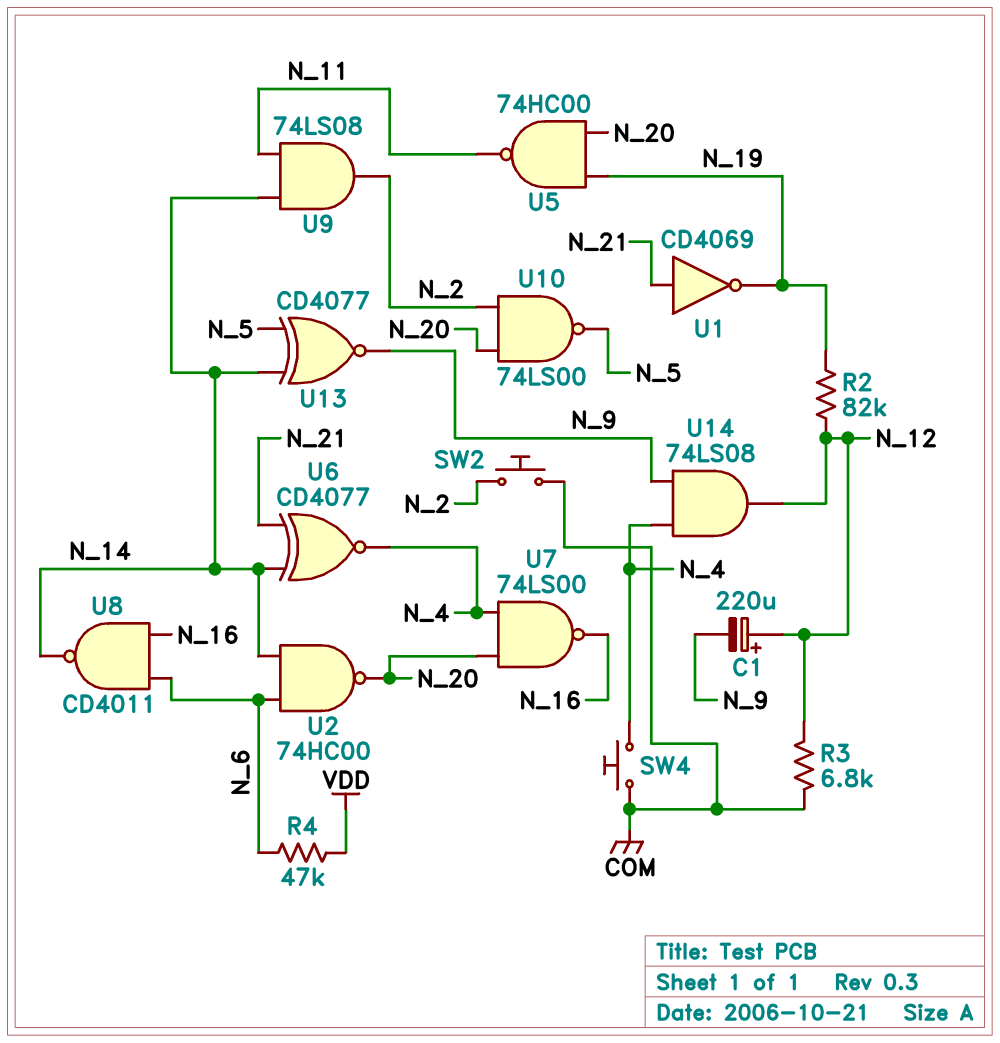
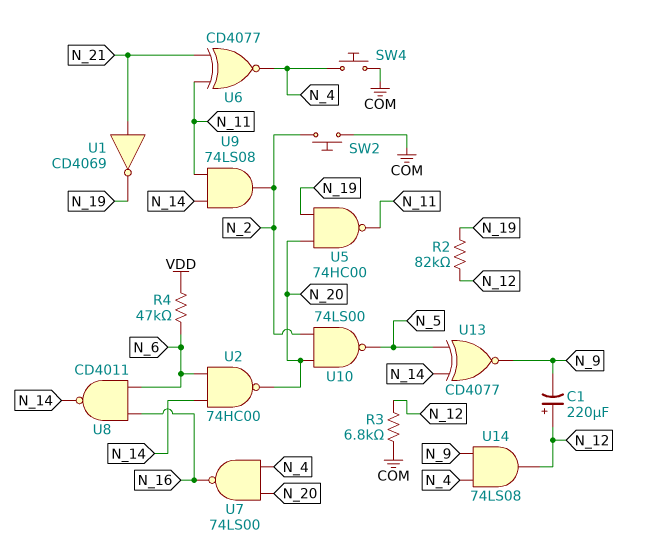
U6: XNOR CD4077 (in N_14, in N_21, out N_4) -> XNOR CD4077 (in N_11, in N_21, out N_4)

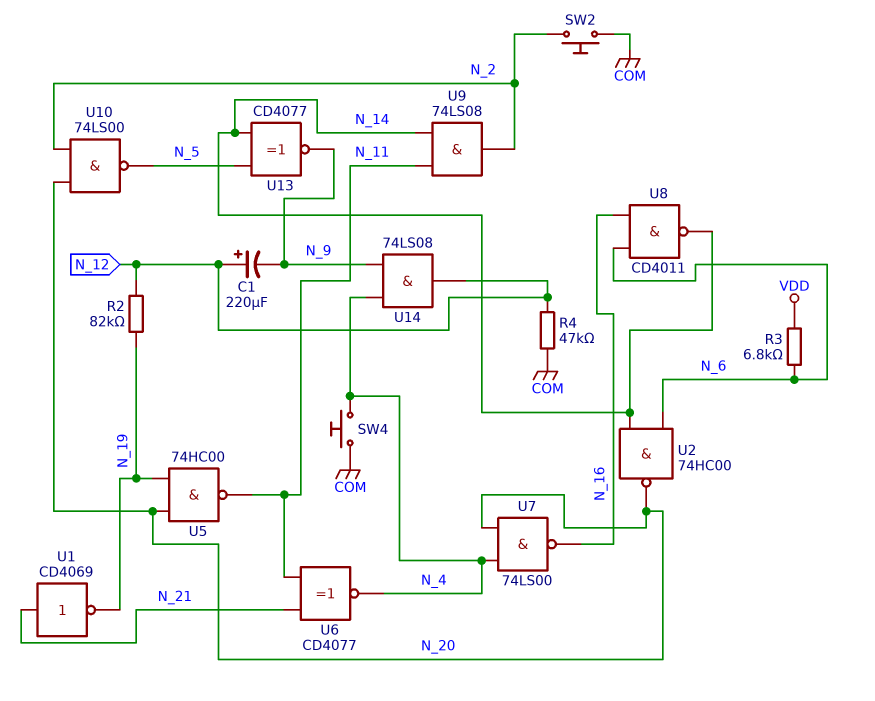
R3: 6.8k (COM, N_12) -> 6.8k (N_6, VDD)
R4: 47k (N_6, VDD) -> 47k (COM, N_12)

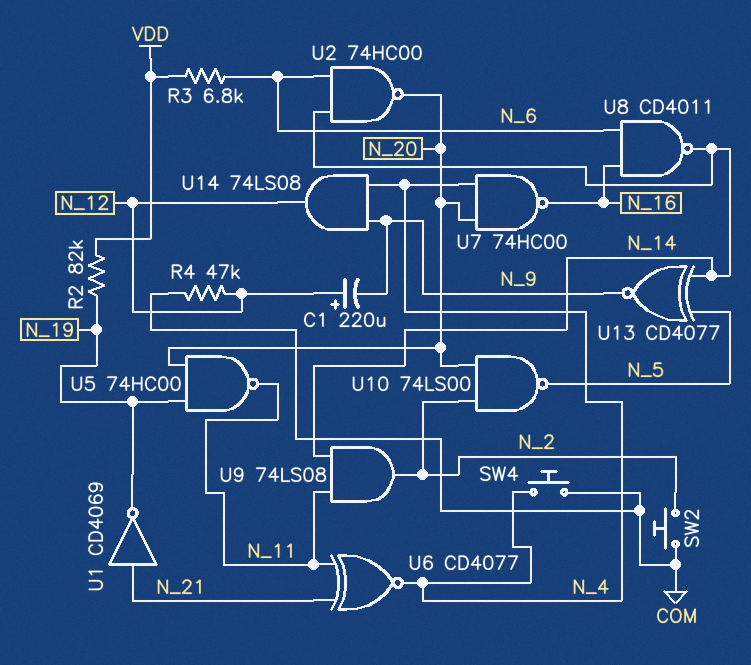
R2: 82k (N_12, N_19) -> 82k (N_19, VDD)
U7: NAND 74LS00 (in N_4, in N_20, out N_16) -> NAND 74HC00 (in N_4, in N_20, out N_16)

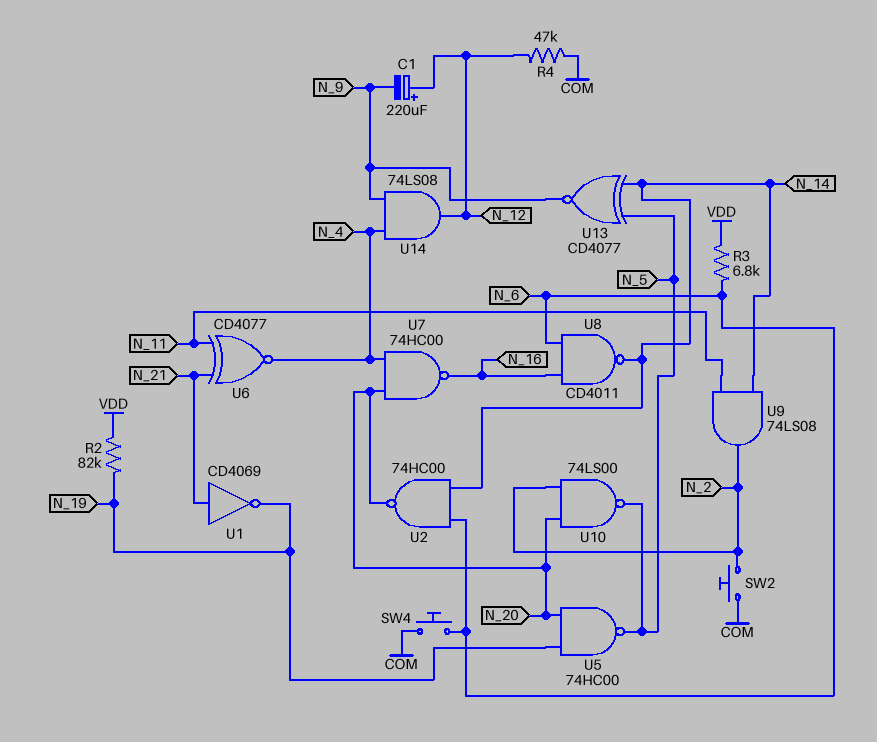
SW4: button (COM, N_4) -> button (COM, N_6)
U5: NAND 74HC00 (in N_19, in N_20, out N_11) -> NAND 74HC00 (in N_19, in N_20, out N_5)

